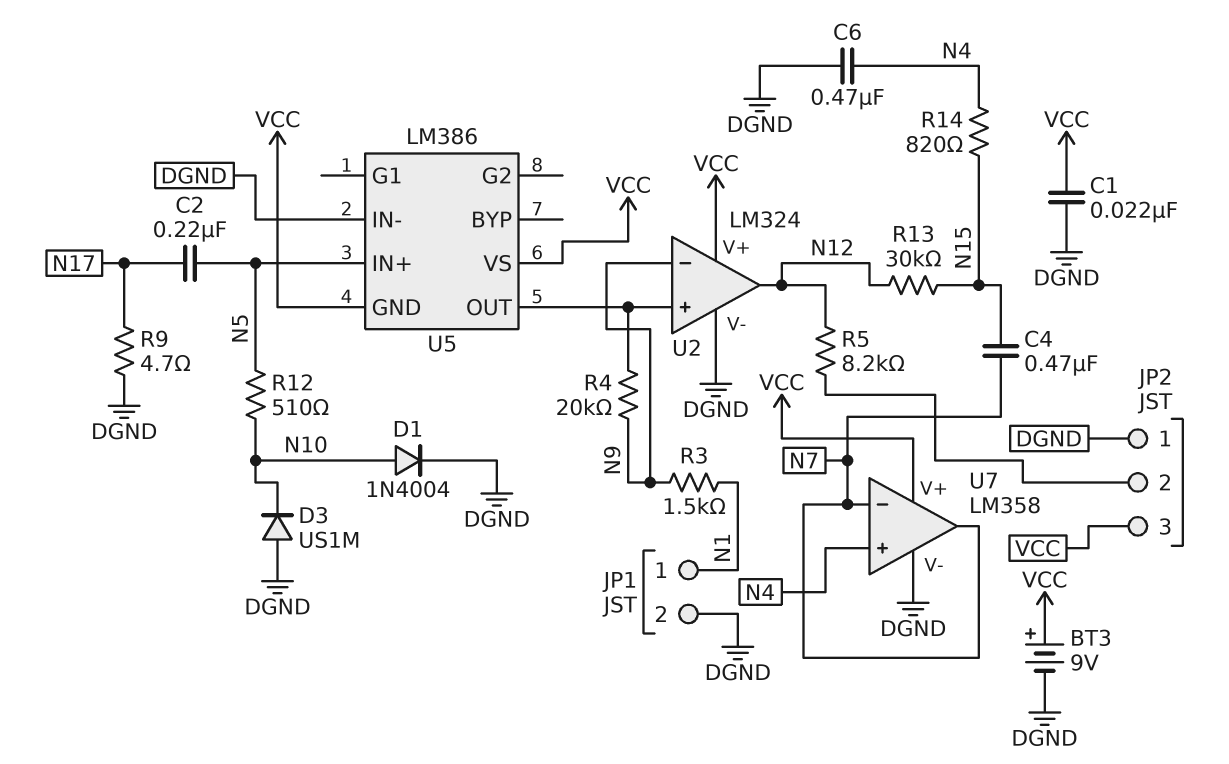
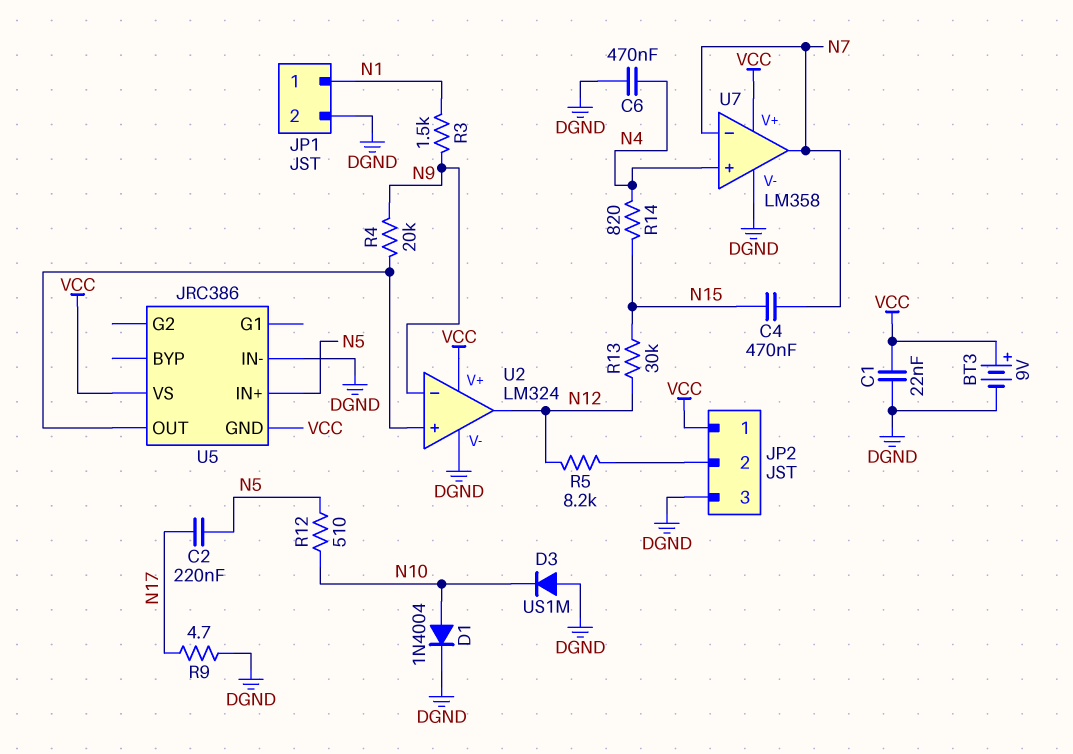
JP2 pin 1: DGND -> VCC
JP2 pin 3: VCC -> DGND
U5: LM386 -> JRC386

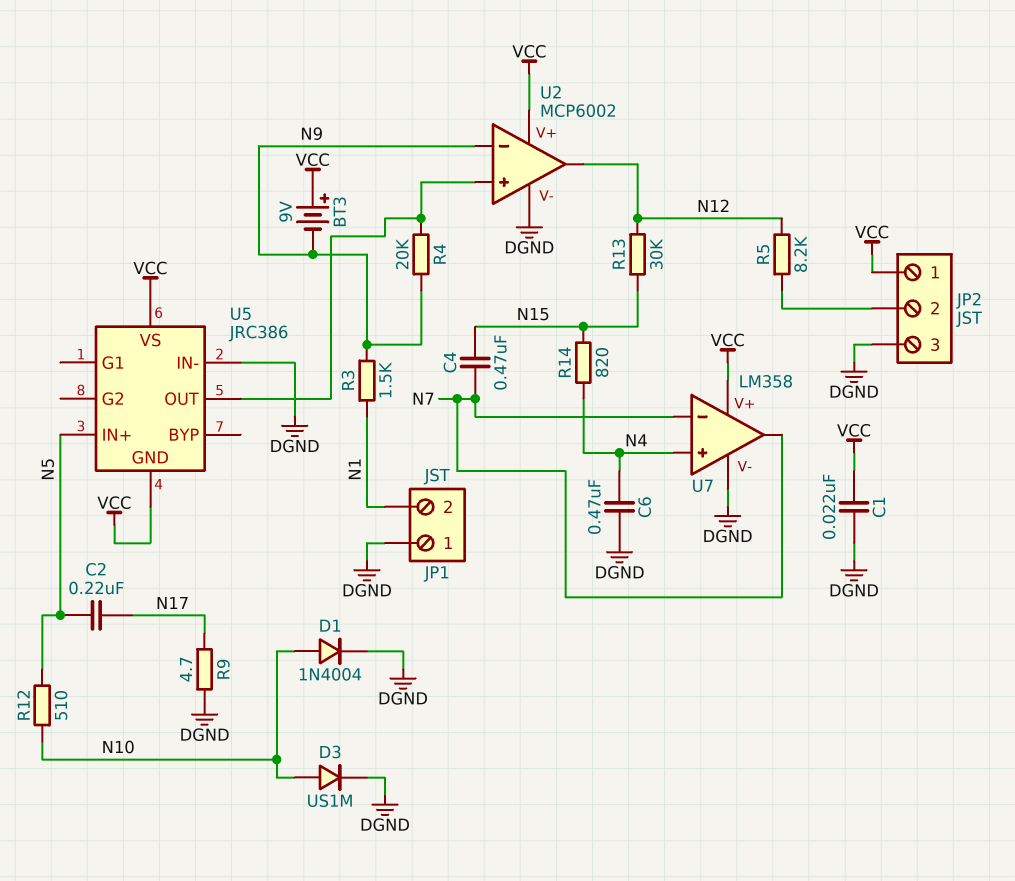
BT3: 9V (plus VCC, minus DGND) -> 9V (plus VCC, minus N9)
D3: diode US1M (A DGND, K N10) -> diode US1M (A N10, K DGND)
JP1 pin 1: N1 -> DGND
JP1 pin 2: DGND -> N1
U2: LM324 -> MCP6002

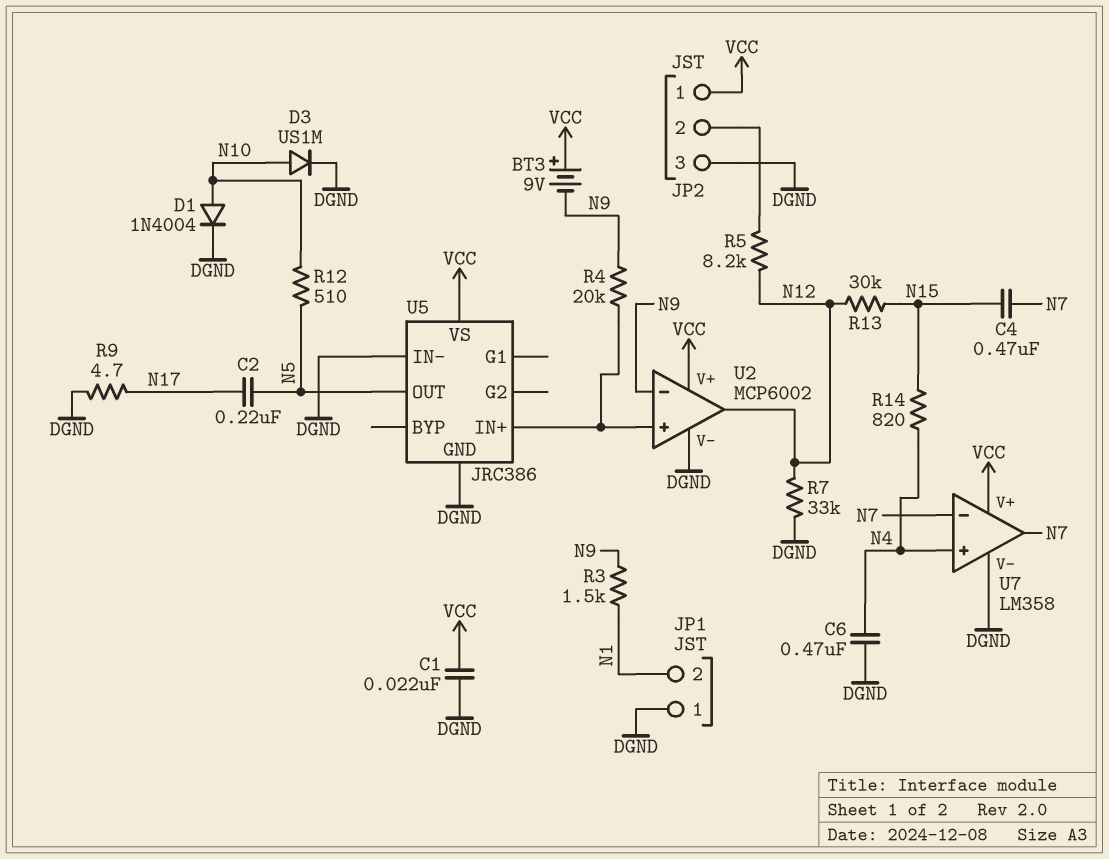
R7: none -> 33k (DGND, N12)
U5 pin GND: VCC -> DGND
U5 pin IN+: N5 -> U2/in+
U5 pin OUT: U2/in+ -> N5

